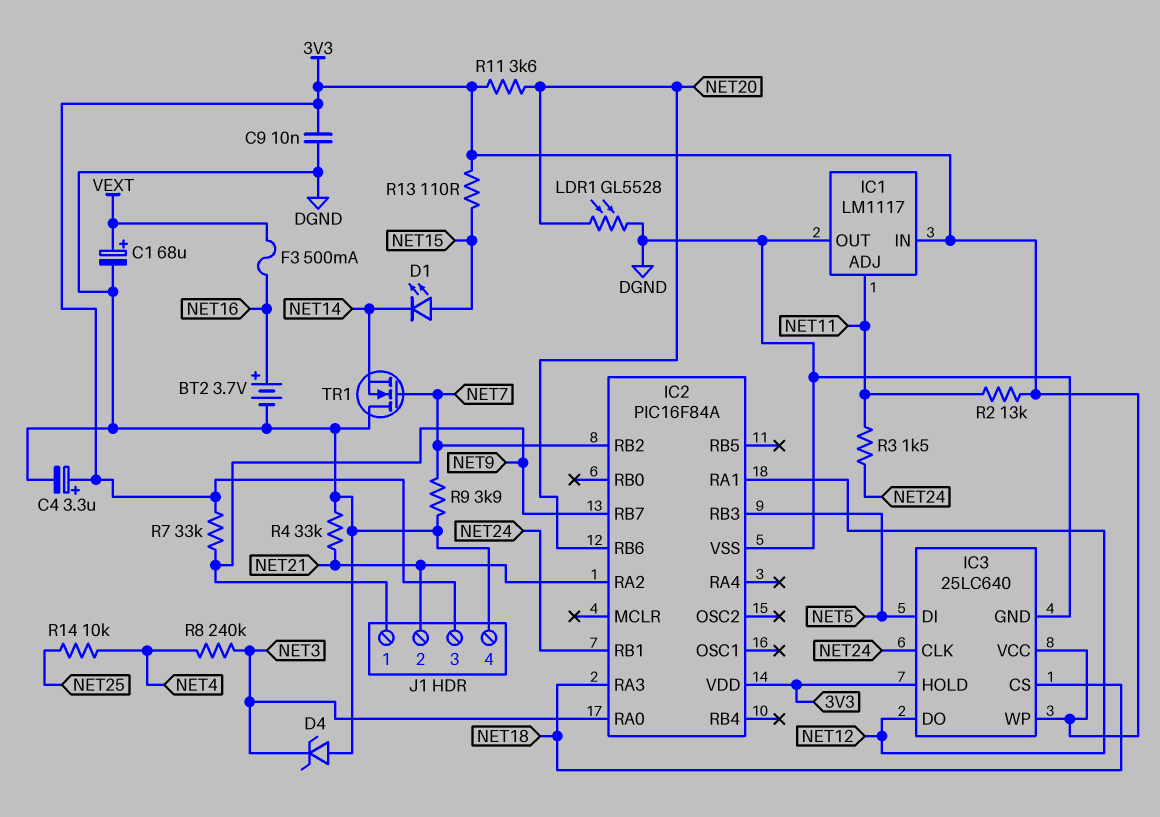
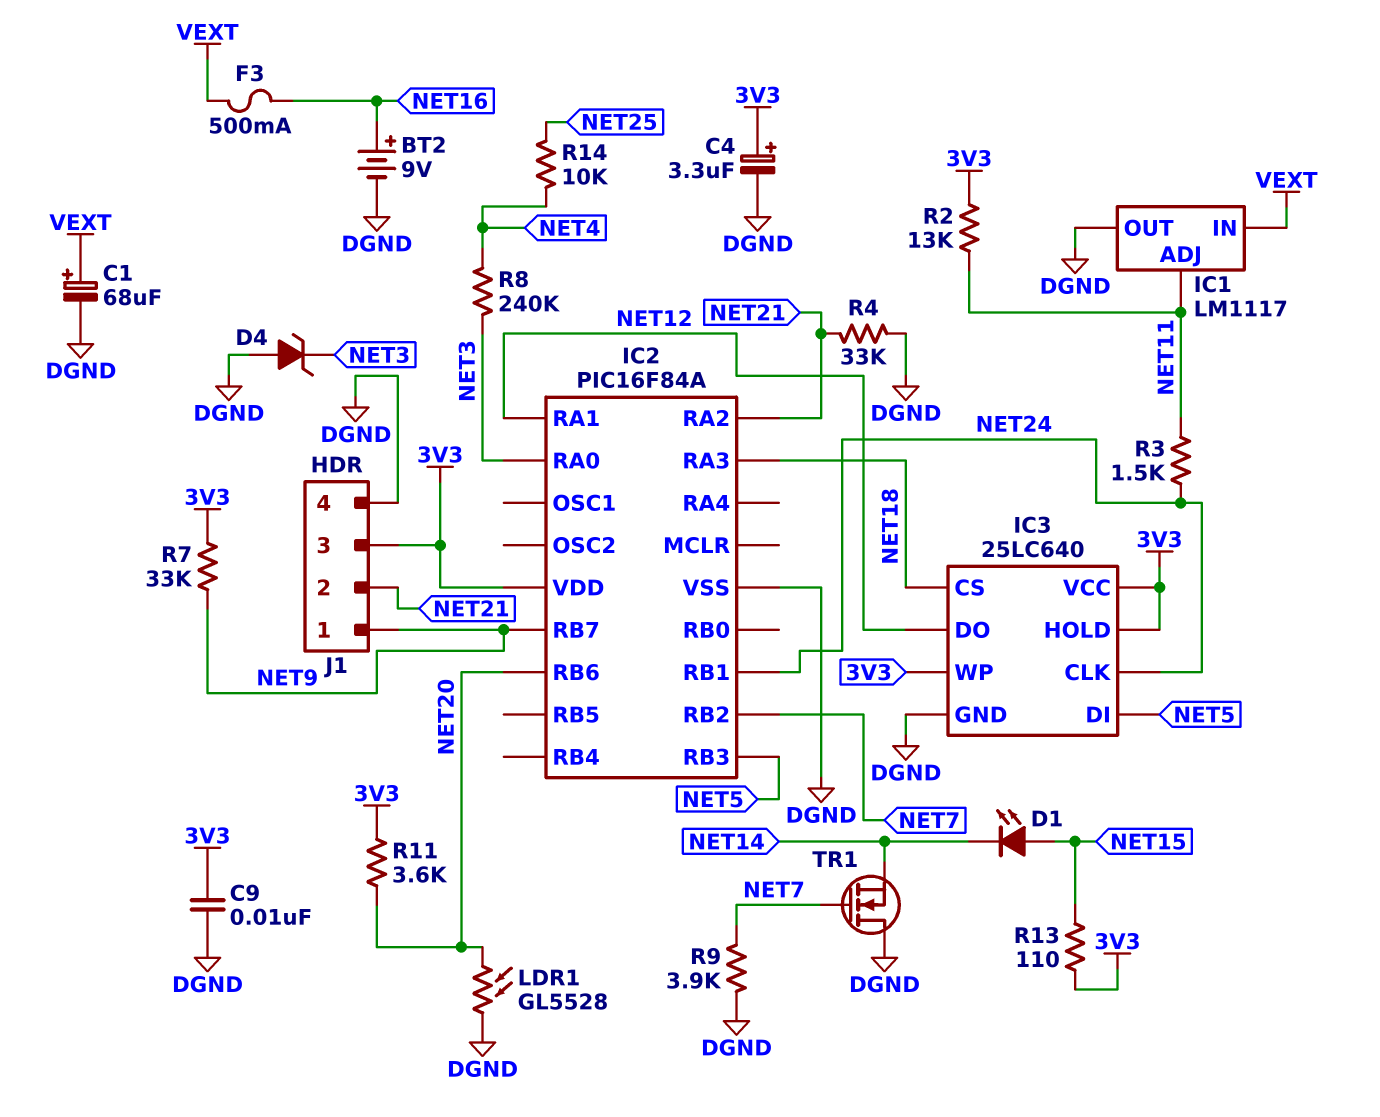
BT2: 3.7V (plus NET16, minus DGND) -> 9V (plus NET16, minus DGND)
IC1 pin IN: 3V3 -> VEXT

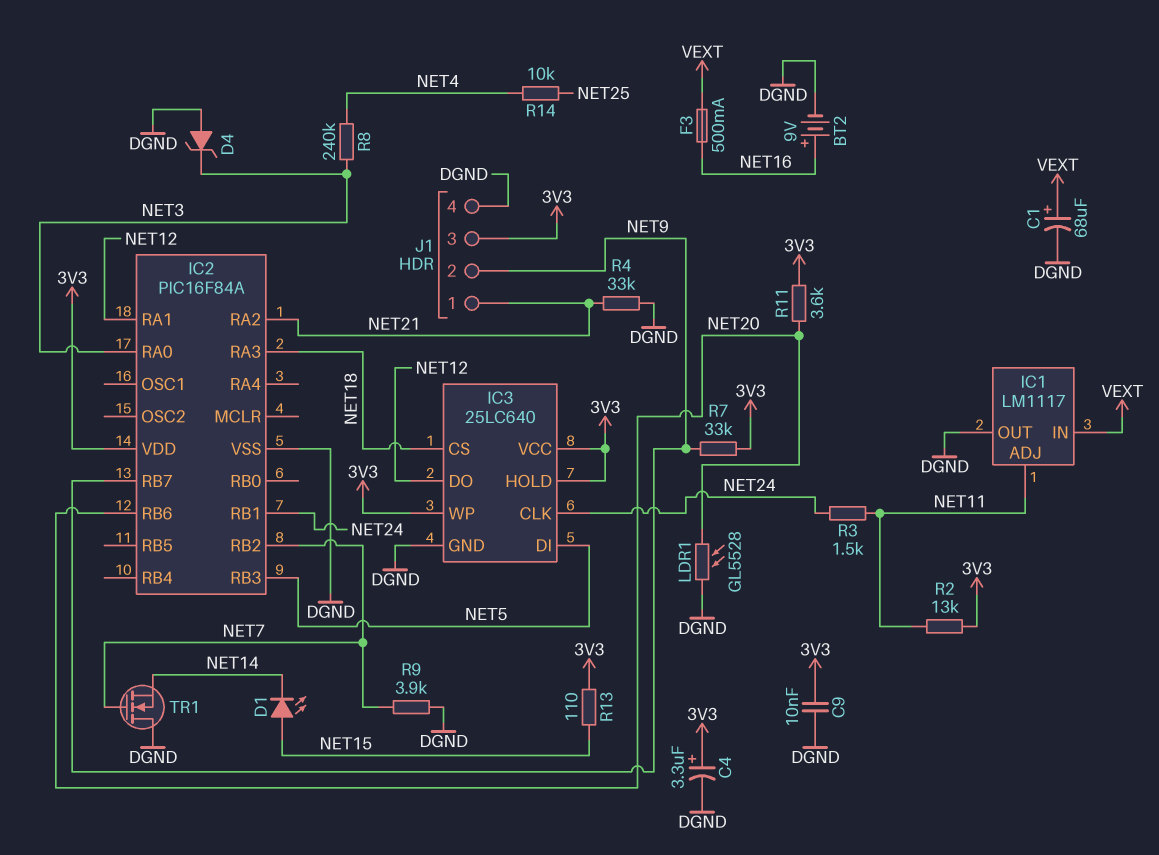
J1 pin 1: NET9 -> NET21
J1 pin 2: NET21 -> NET9

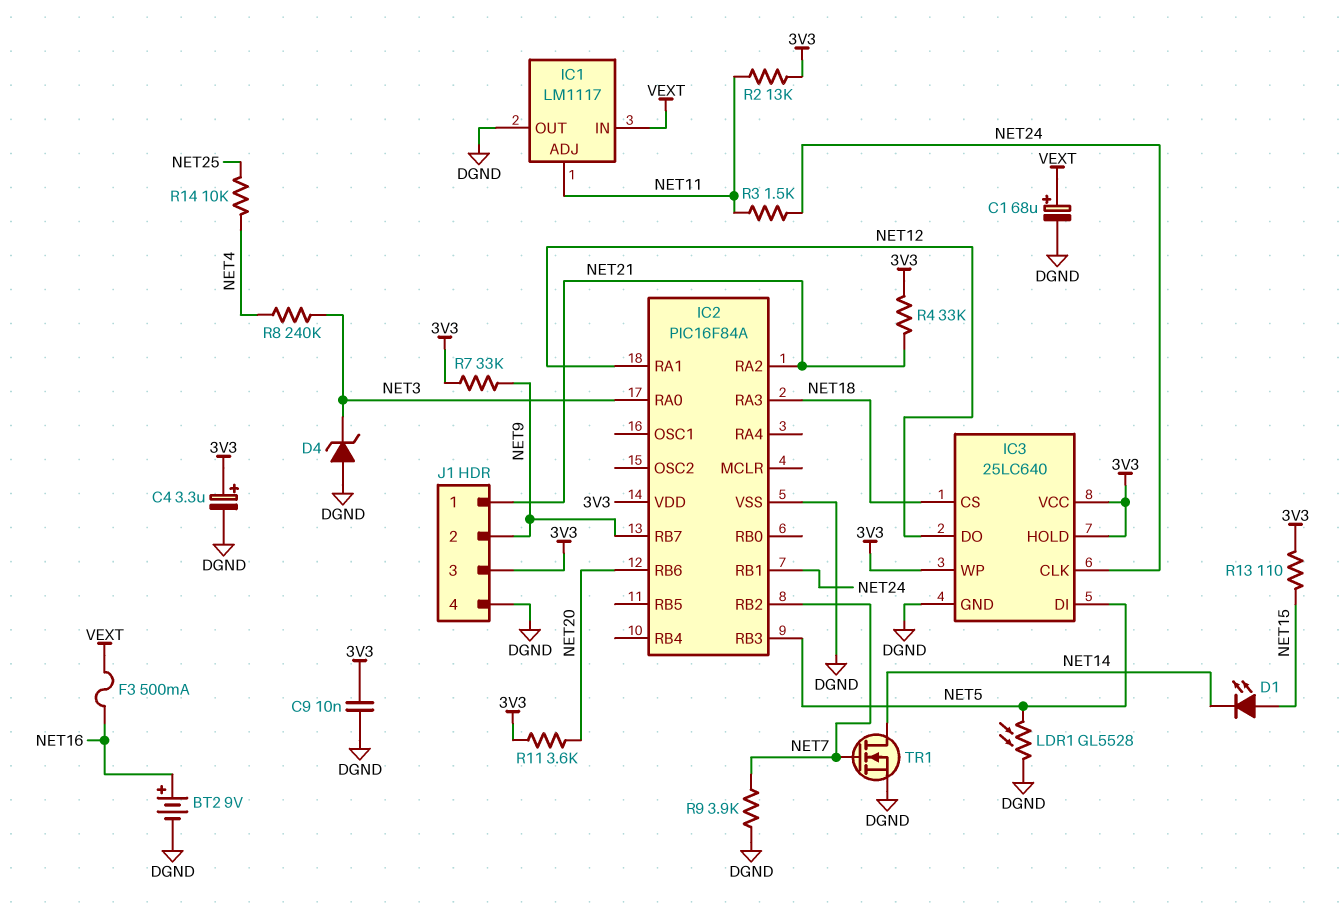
LDR1: GL5528 (DGND, NET20) -> GL5528 (DGND, NET5)
R4: 33k (DGND, NET21) -> 33k (3V3, NET21)
TR1: NMOS (G NET7, D DGND, S NET14) -> NMOS (G NET7, D NET14, S DGND)

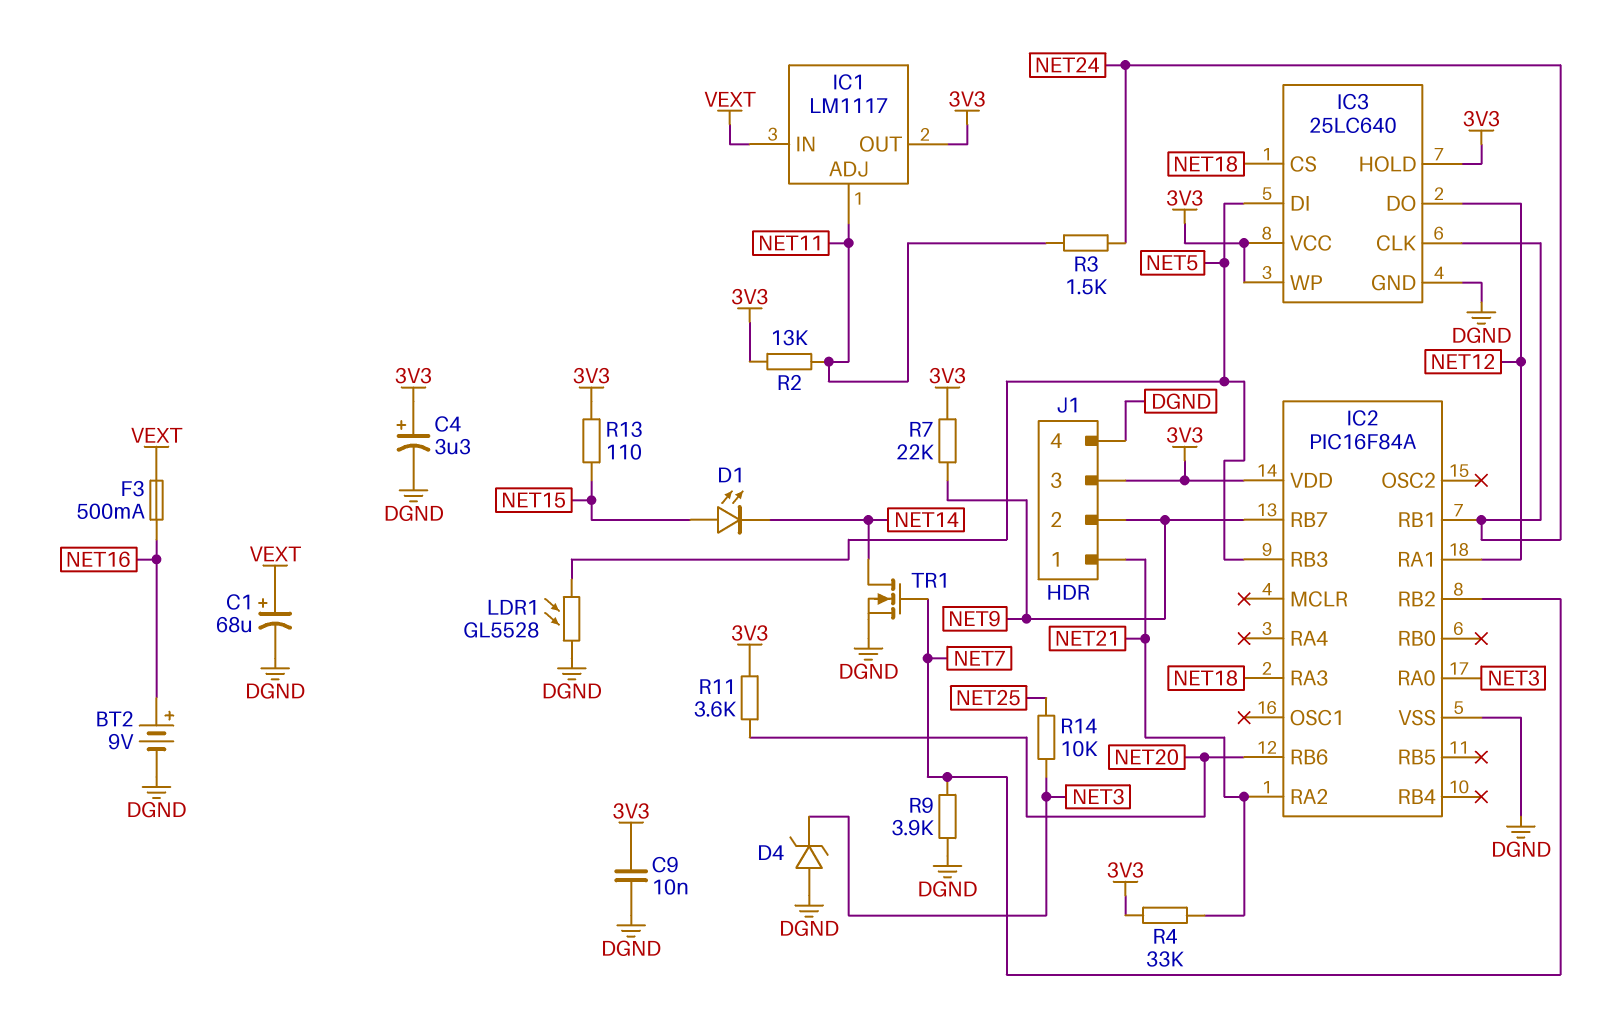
IC1 pin OUT: DGND -> 3V3
R7: 33k (3V3, NET9) -> 22k (3V3, NET9)
R8: 240k (NET3, NET4) -> none
R14: 10k (NET4, NET25) -> 10k (NET3, NET25)

